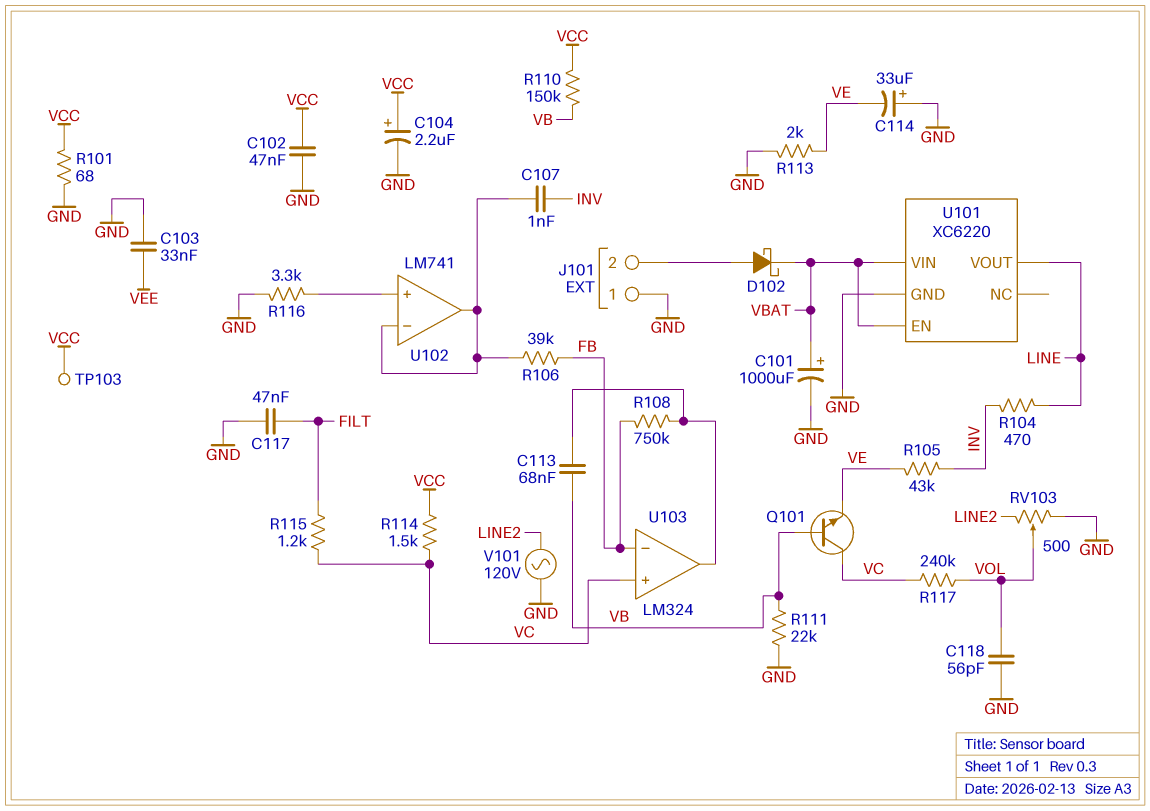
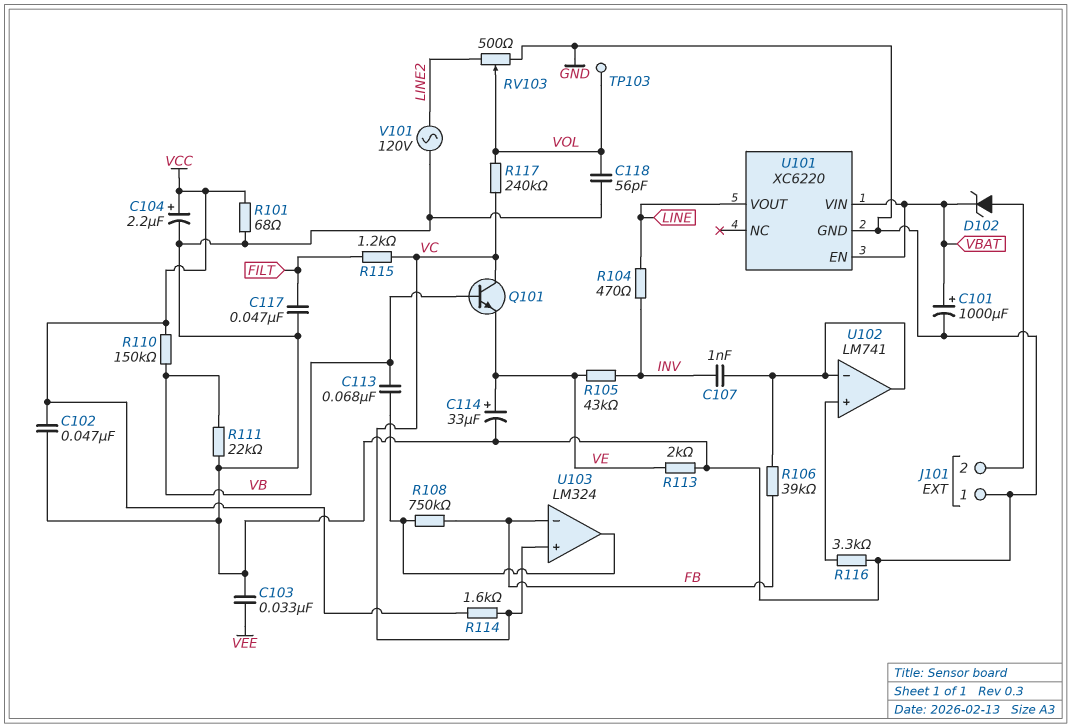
C114: 33uF (plus GND, minus VE) -> 33uF (plus VE, minus GND)
D102: schottky (A J101/2, K VBAT) -> zener (A J101/2, K VBAT)
R114: 1.5k (VC, VCC) -> 1.6k (VC, VCC)
TP103: test point (VCC) -> test point (VOL)

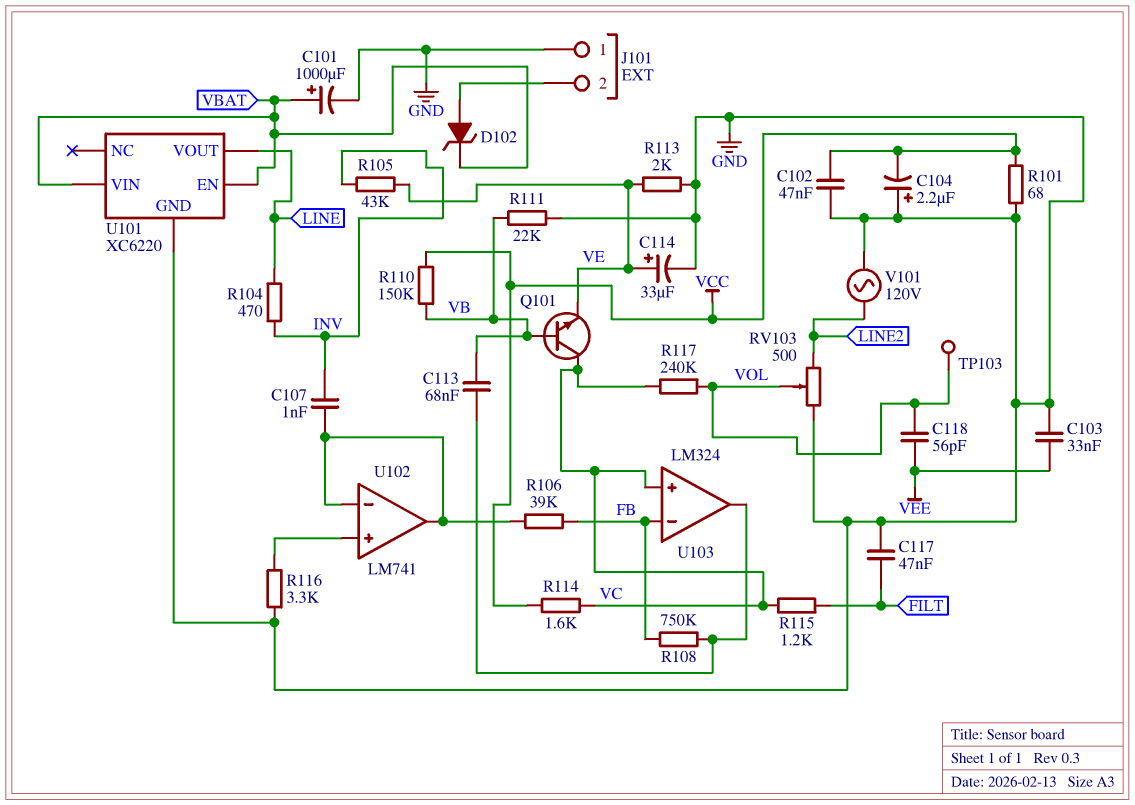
C104: 2.2uF (plus VCC, minus GND) -> 2.2uF (plus GND, minus VCC)
C118: 56pF (GND, VOL) -> 56pF (VEE, VOL)

